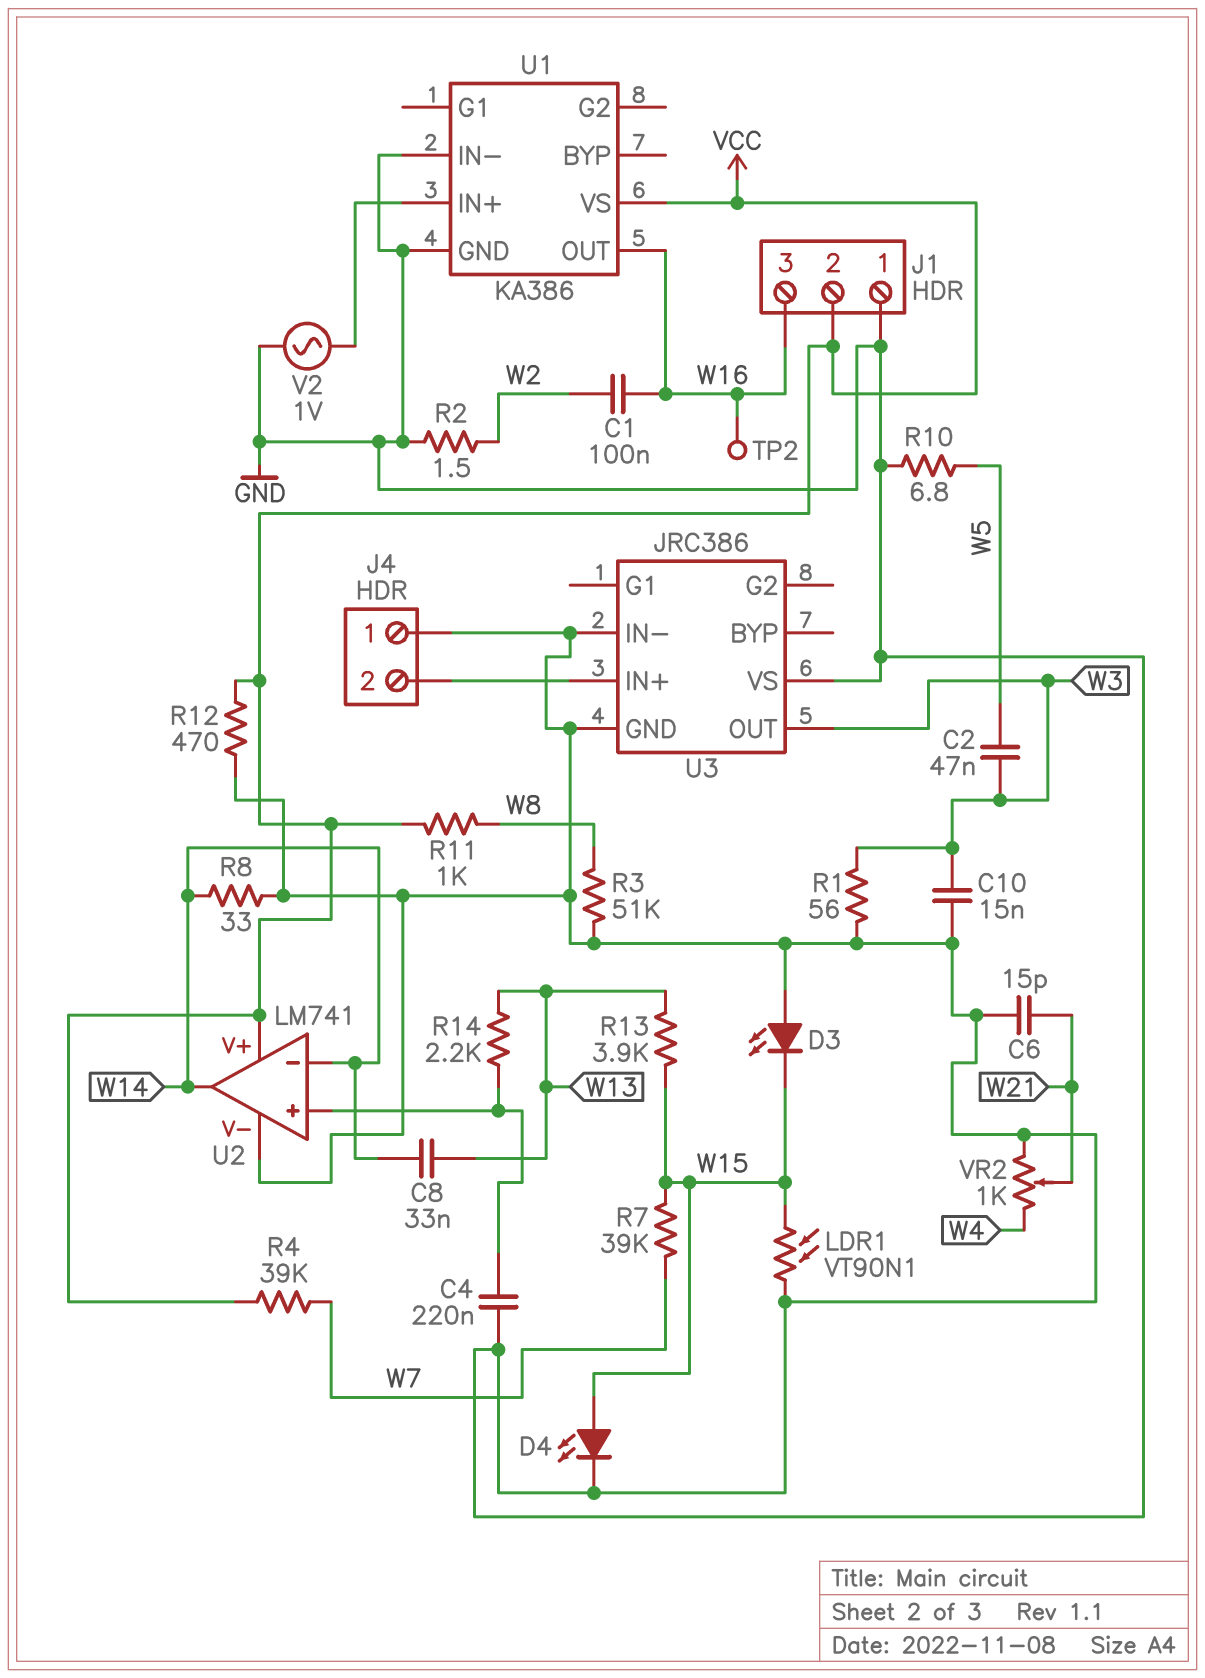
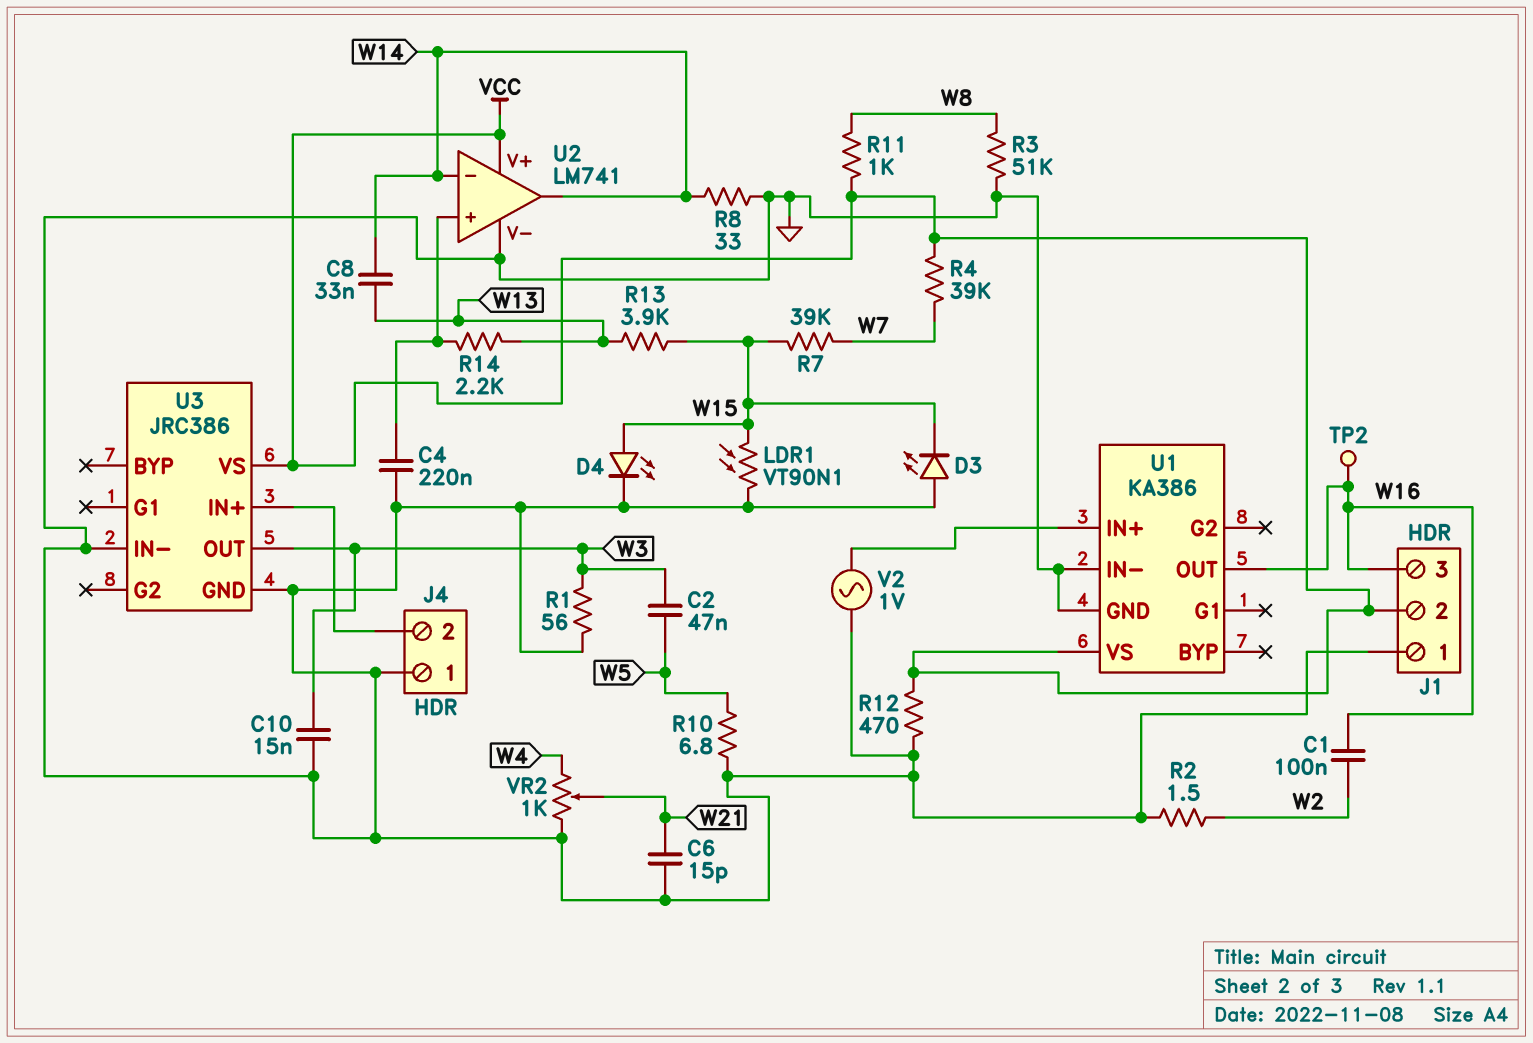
U3 pin VS: GND -> VCC

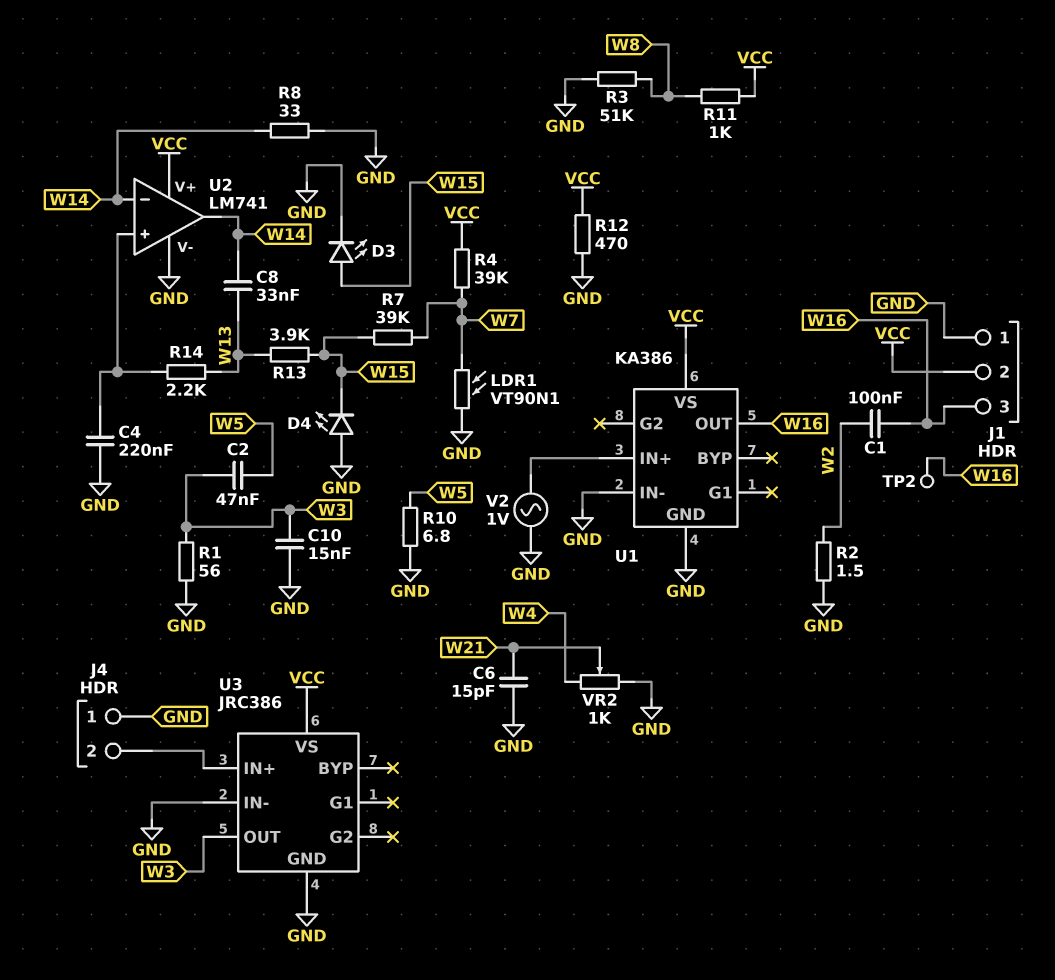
D3: LED (A GND, K W15) -> LED (A W15, K GND)
D4: LED (A W15, K GND) -> LED (A GND, K W15)
LDR1: VT90N1 (GND, W15) -> VT90N1 (GND, W7)

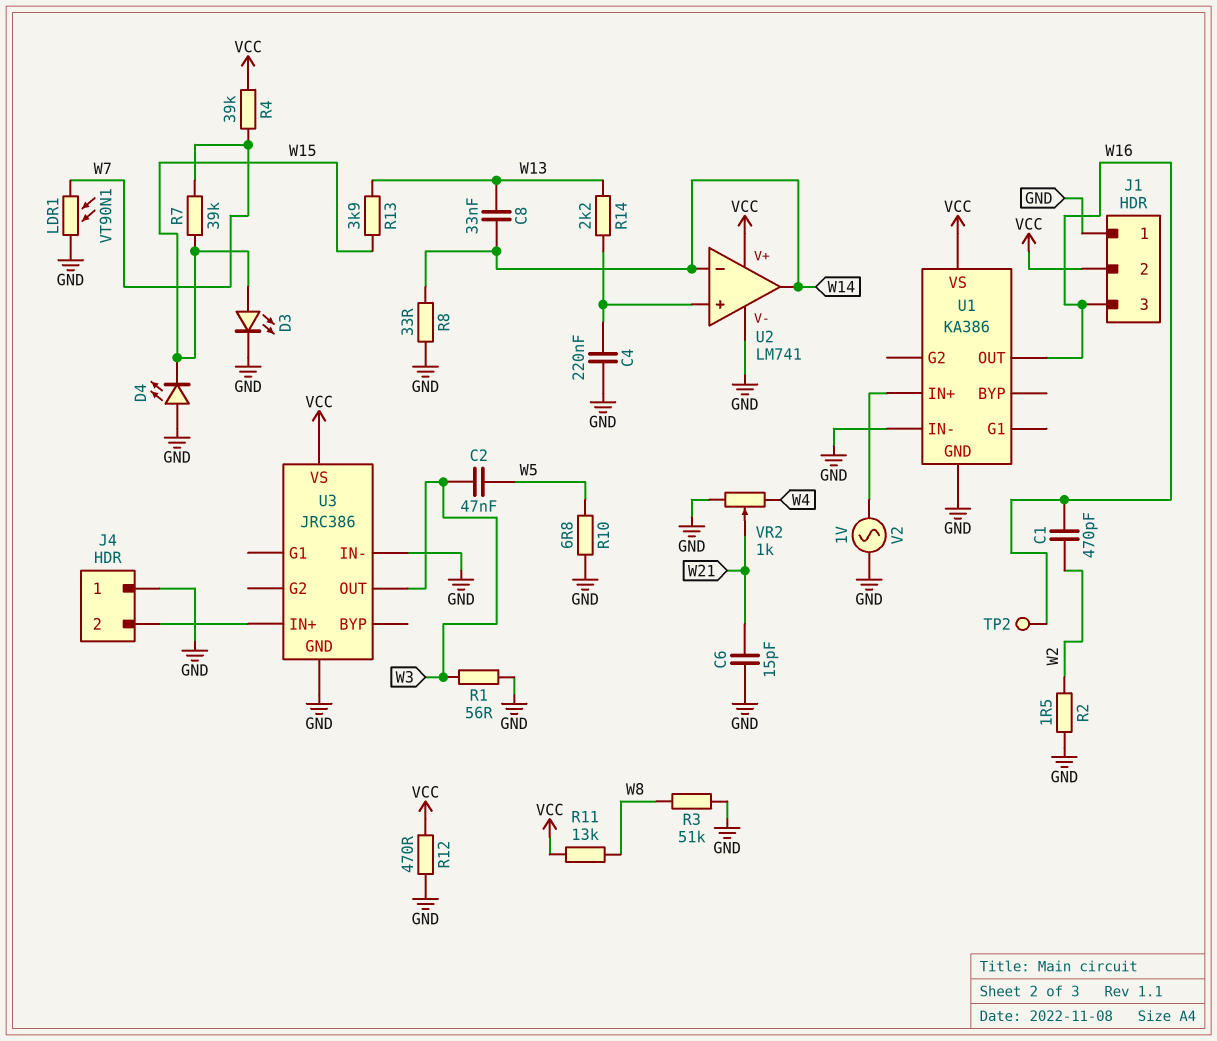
C1: 100nF (W2, W16) -> 470pF (W2, W16)
C10: 15nF (GND, W3) -> none
R11: 1k (VCC, W8) -> 13k (VCC, W8)

